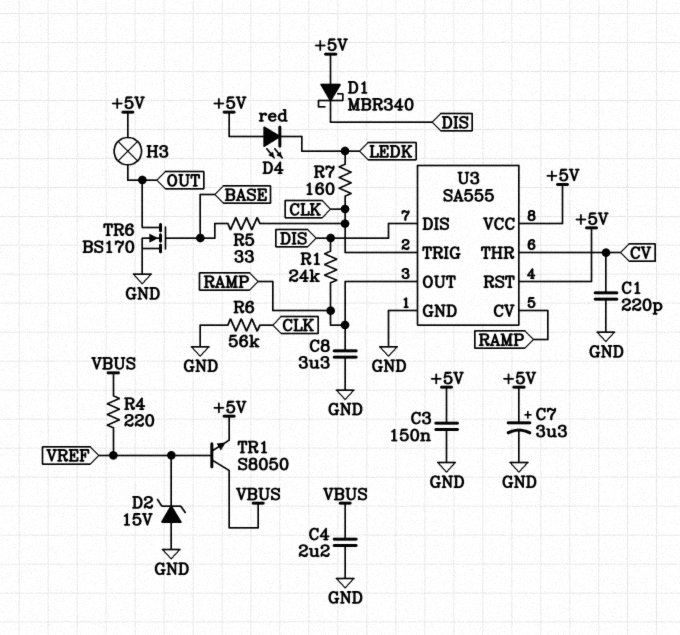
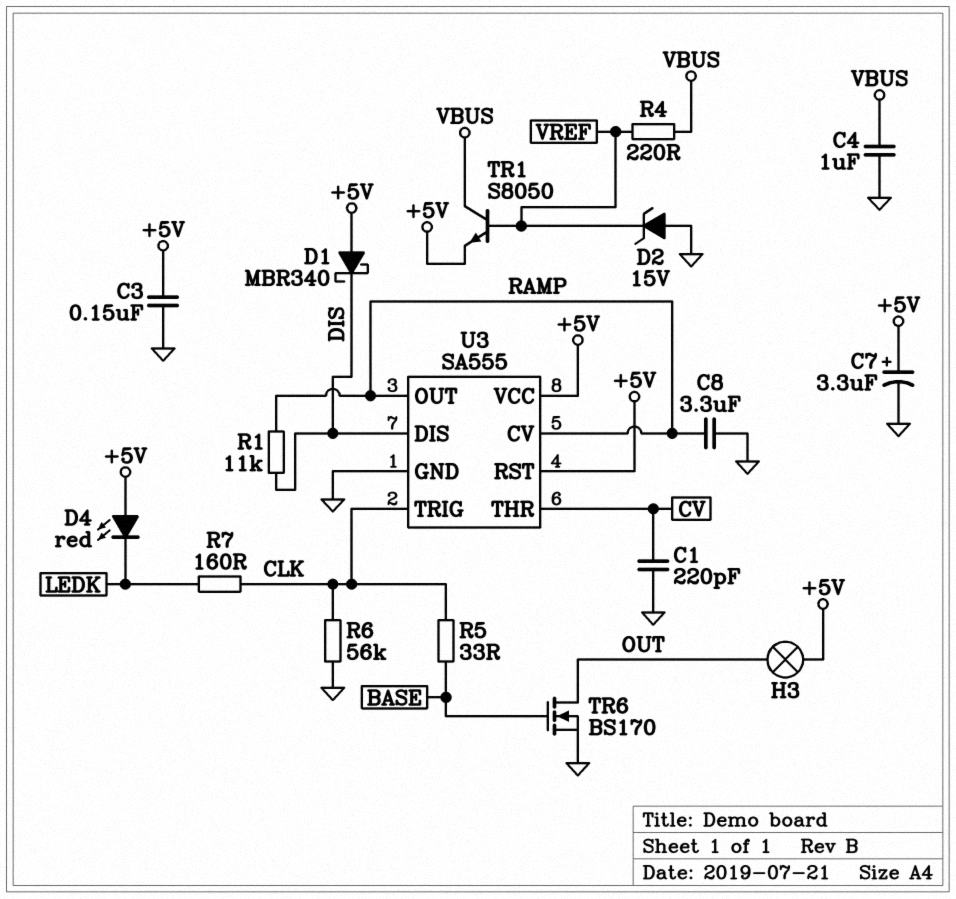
C4: 2.2uF (GND, VBUS) -> 1uF (GND, VBUS)
R1: 24k (DIS, RAMP) -> 11k (DIS, RAMP)

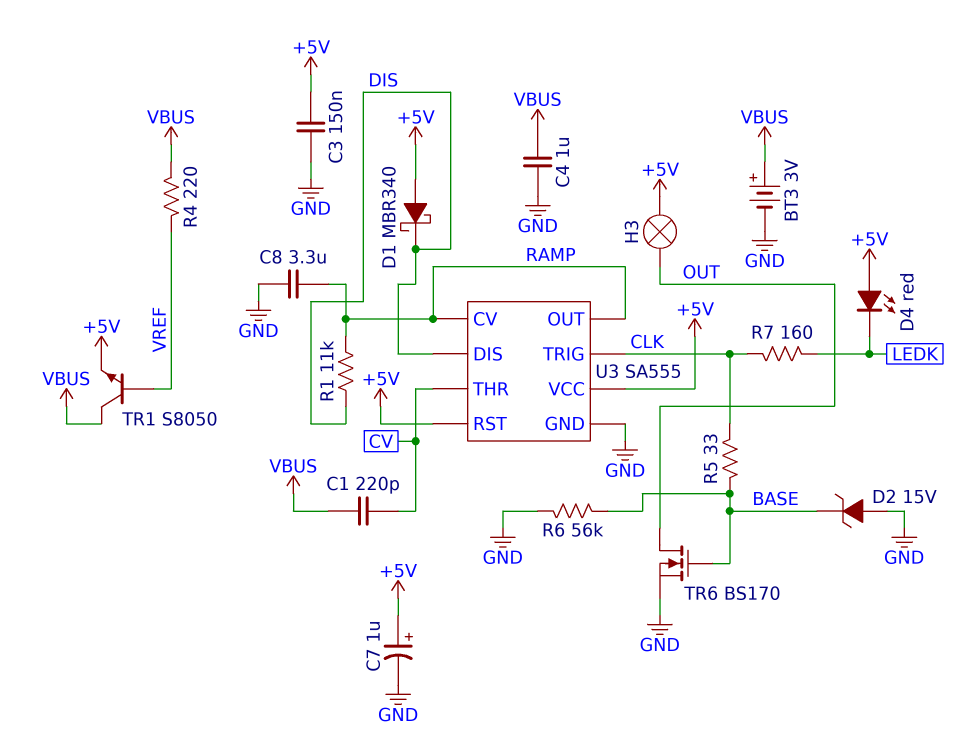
BT3: none -> 3V (plus VBUS, minus GND)
C1: 220pF (CV, GND) -> 220pF (CV, VBUS)
C7: 3.3uF (plus +5V, minus GND) -> 1uF (plus +5V, minus GND)
D2: zener 15V (A GND, K VREF) -> zener 15V (A GND, K BASE)
R6: 56k (CLK, GND) -> 56k (BASE, GND)

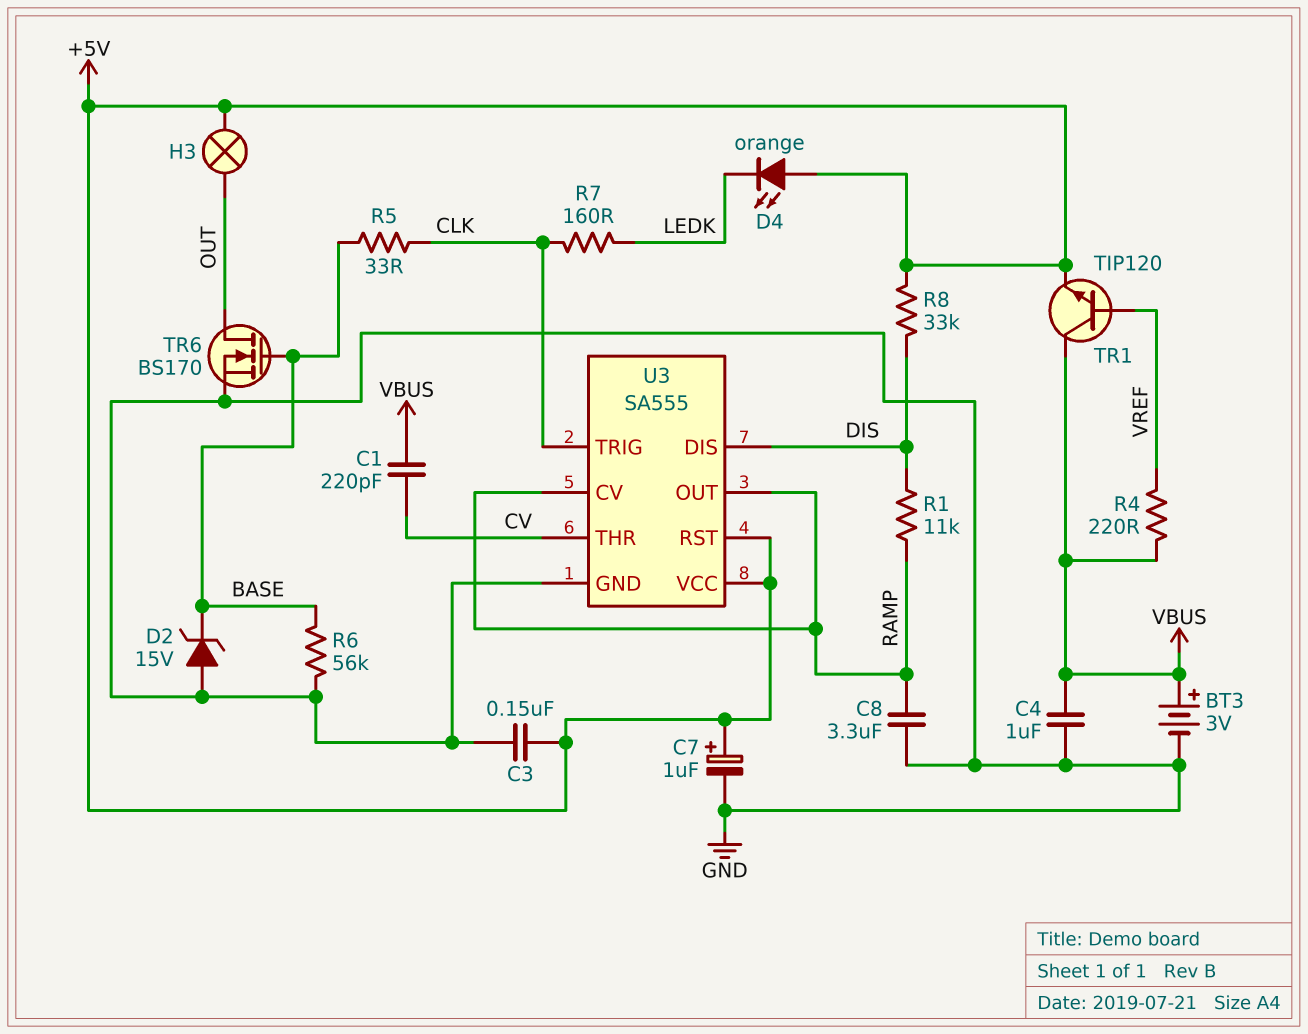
D1: schottky MBR340 (A +5V, K DIS) -> none
D4: LED red (A +5V, K LEDK) -> LED orange (A +5V, K LEDK)
R8: none -> 33k (+5V, DIS)
TR1: NPN S8050 (B VREF, C VBUS, E +5V) -> NPN TIP120 (B VREF, C VBUS, E +5V)

